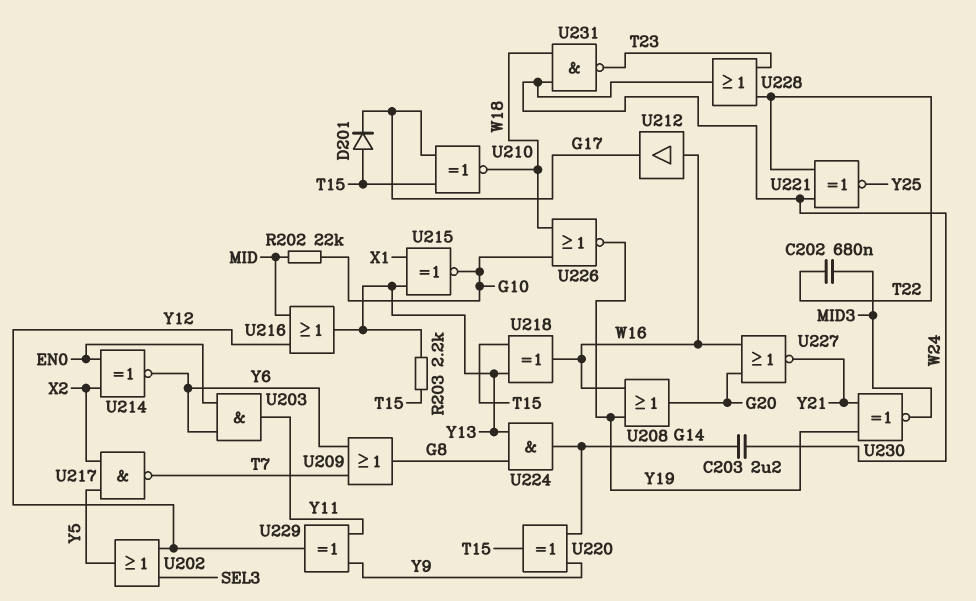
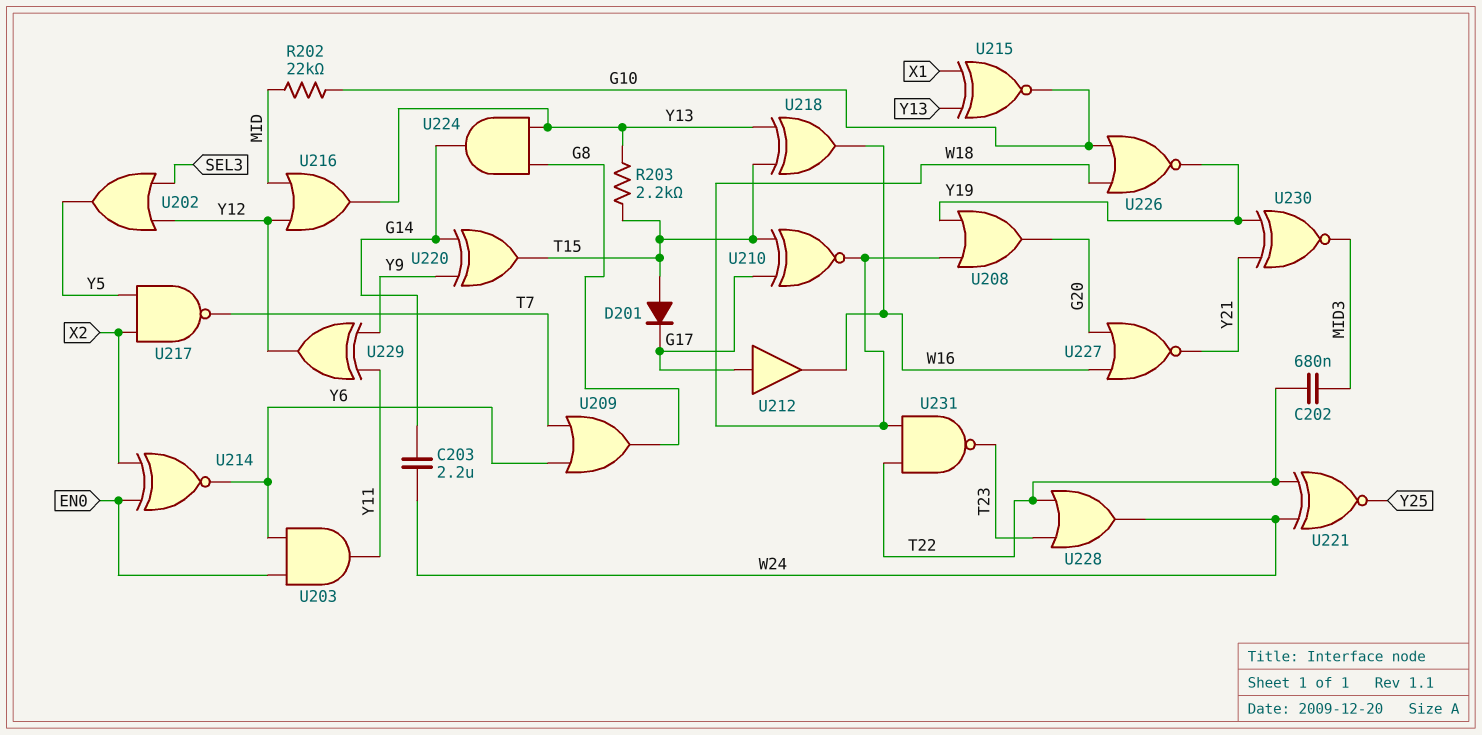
U208: OR (in W16, in Y19, out G20) -> OR (in W18, in Y19, out G20)
U212: buffer (in W16, out G17) -> buffer (in G17, out W16)
U231: NAND (in W18, in W24, out T23) -> NAND (in T22, in W18, out T23)

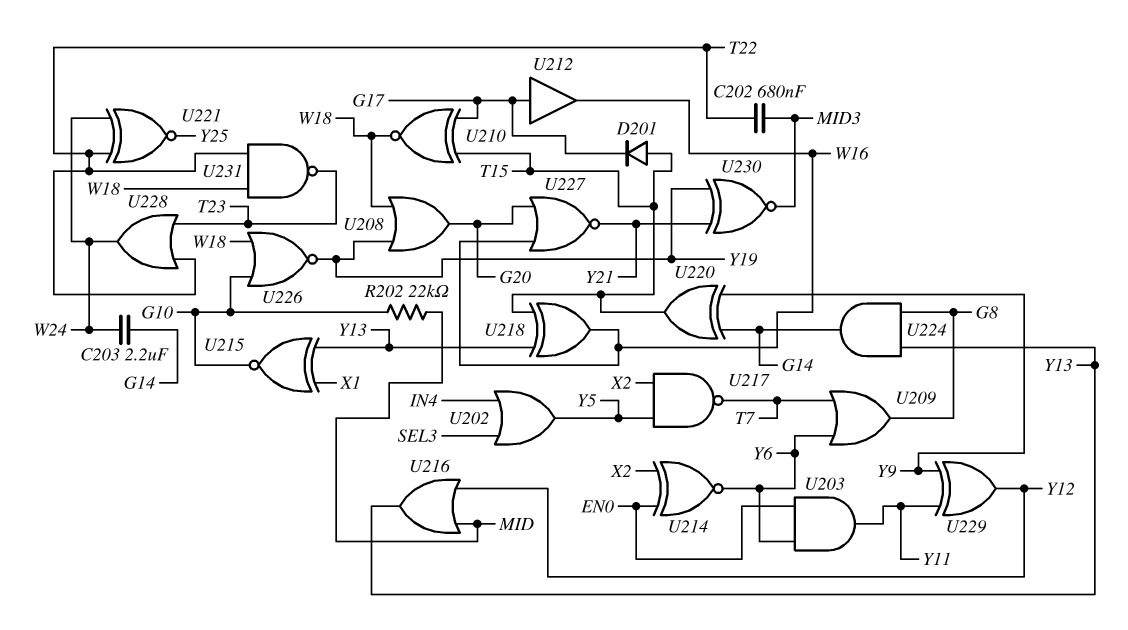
R203: 2.2k (T15, Y13) -> none
U202: OR (in SEL3, in Y12, out Y5) -> OR (in IN4, in SEL3, out Y5)

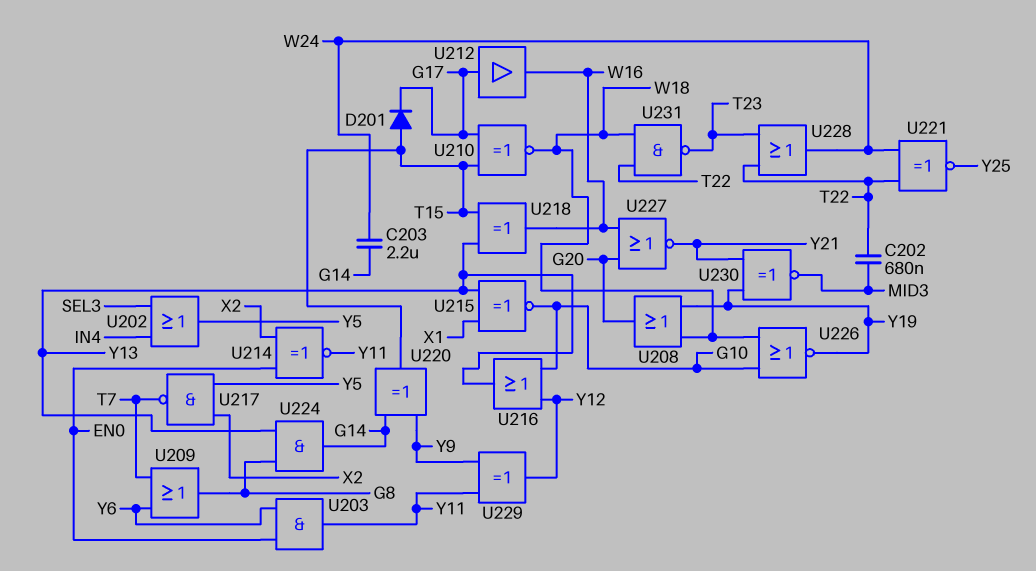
R202: 22k (G10, MID) -> none
U214: XNOR (in EN0, in X2, out Y6) -> XNOR (in EN0, in X2, out Y11)
U216: OR (in MID, in Y12, out Y13) -> OR (in G10, in Y12, out Y13)

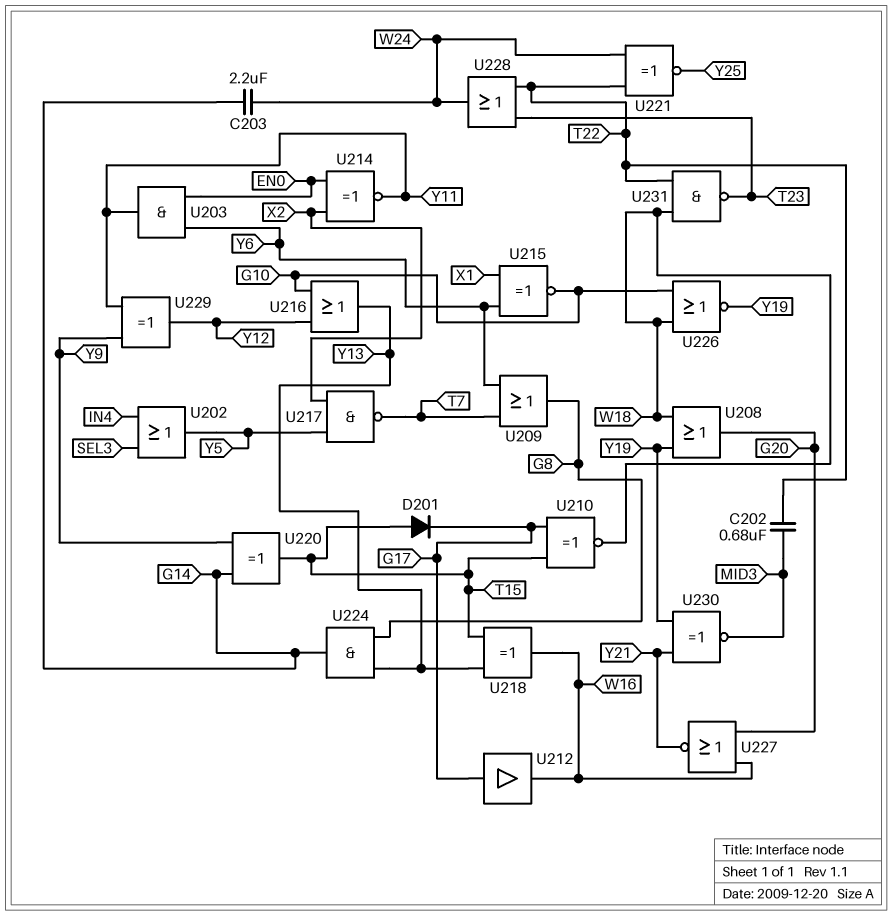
U215: XNOR (in X1, in Y13, out G10) -> XNOR (in X1, in Y6, out G10)

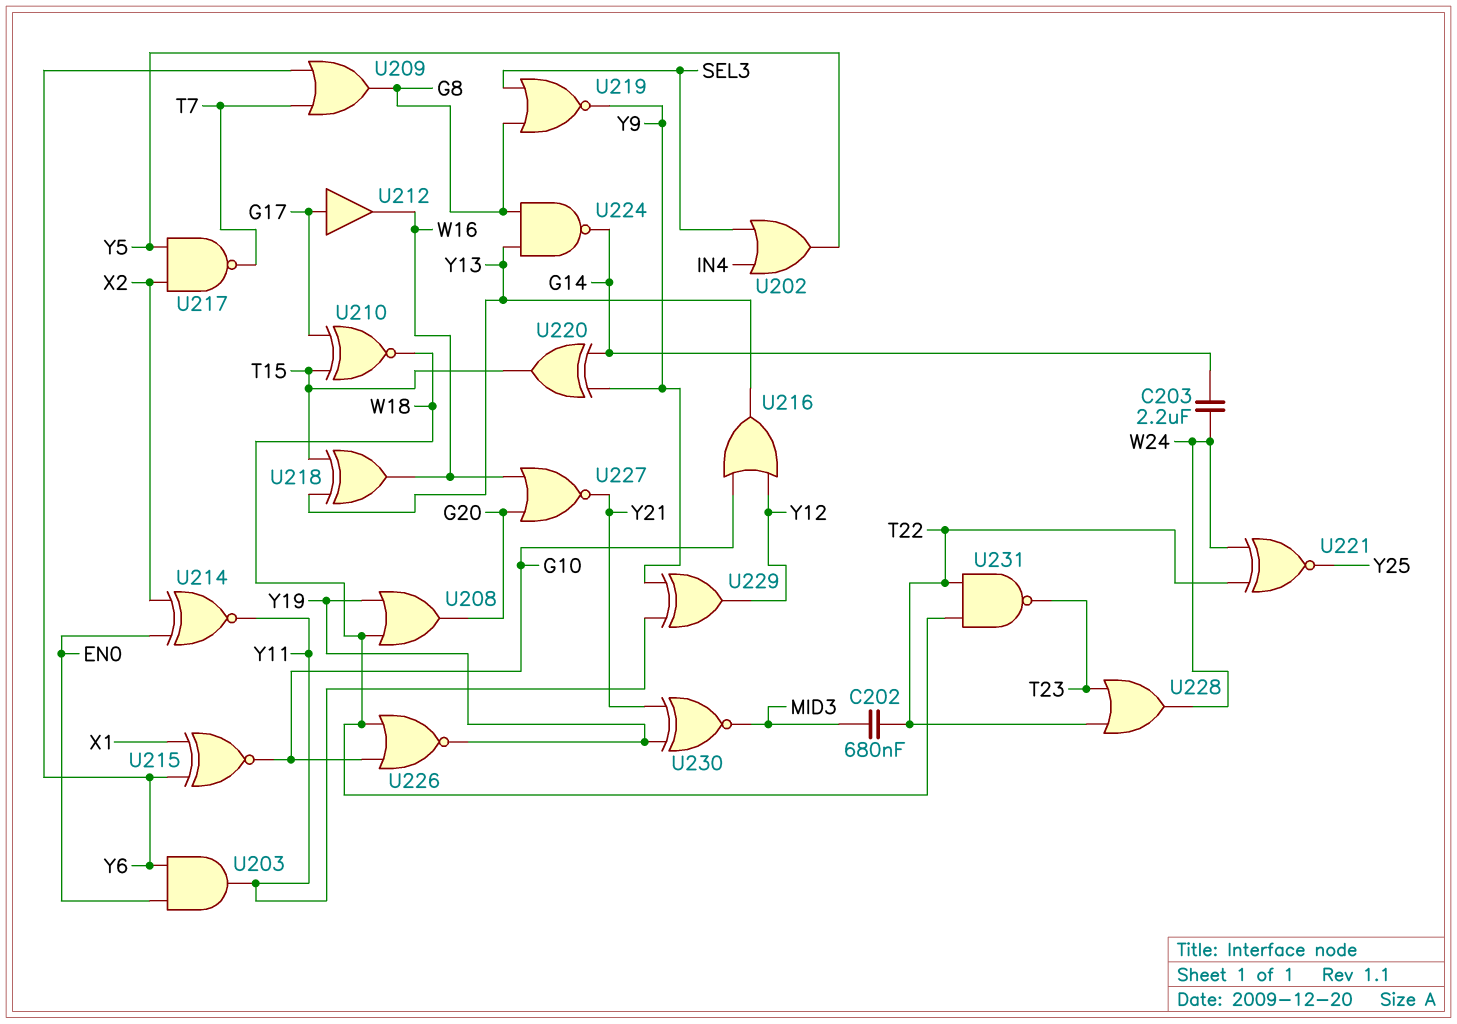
D201: diode (A T15, K G17) -> none
U219: none -> NOR (in G8, in SEL3, out Y9)
U224: AND (in G8, in Y13, out G14) -> NAND (in G8, in Y13, out G14)

